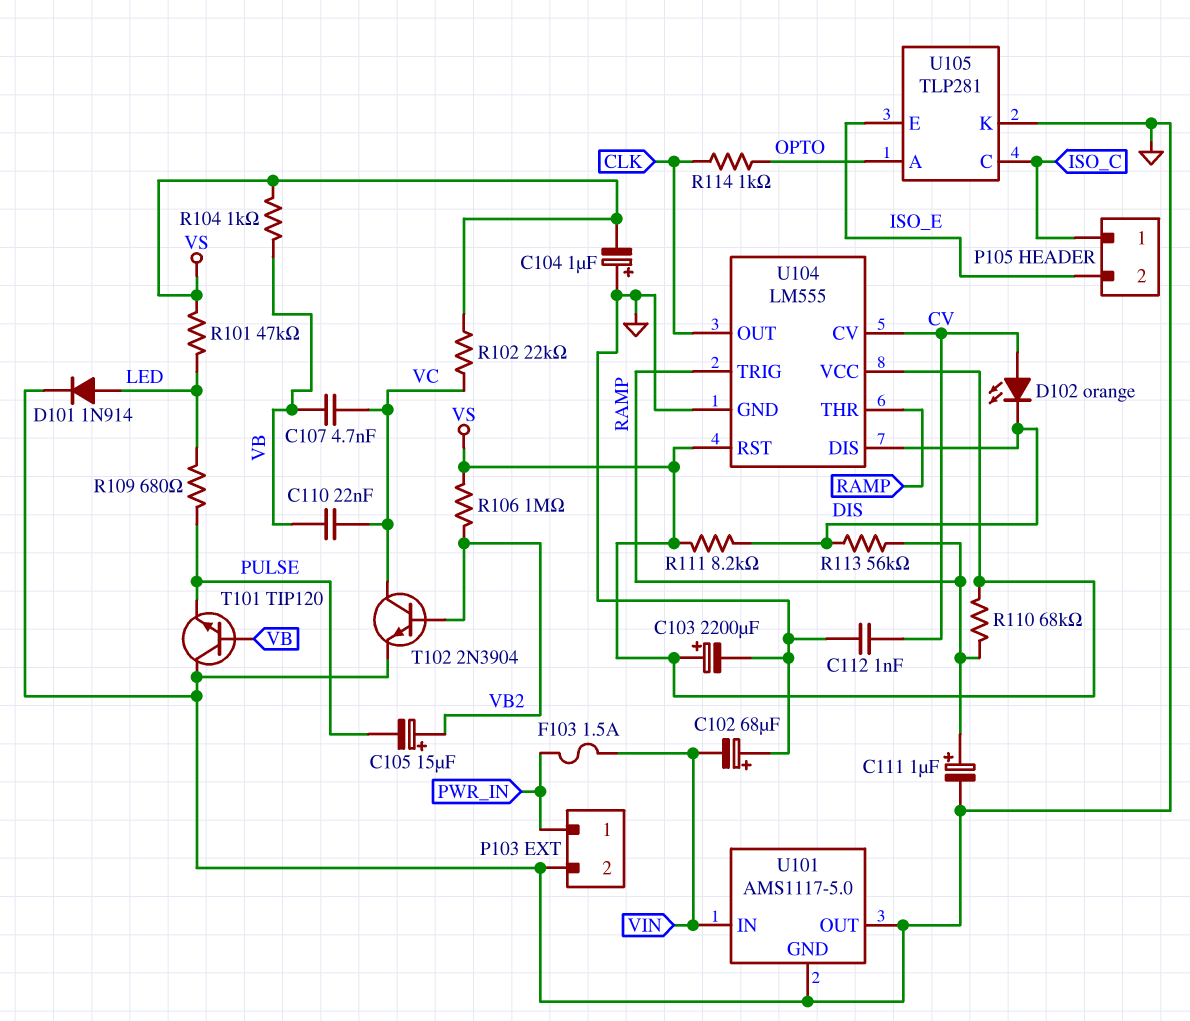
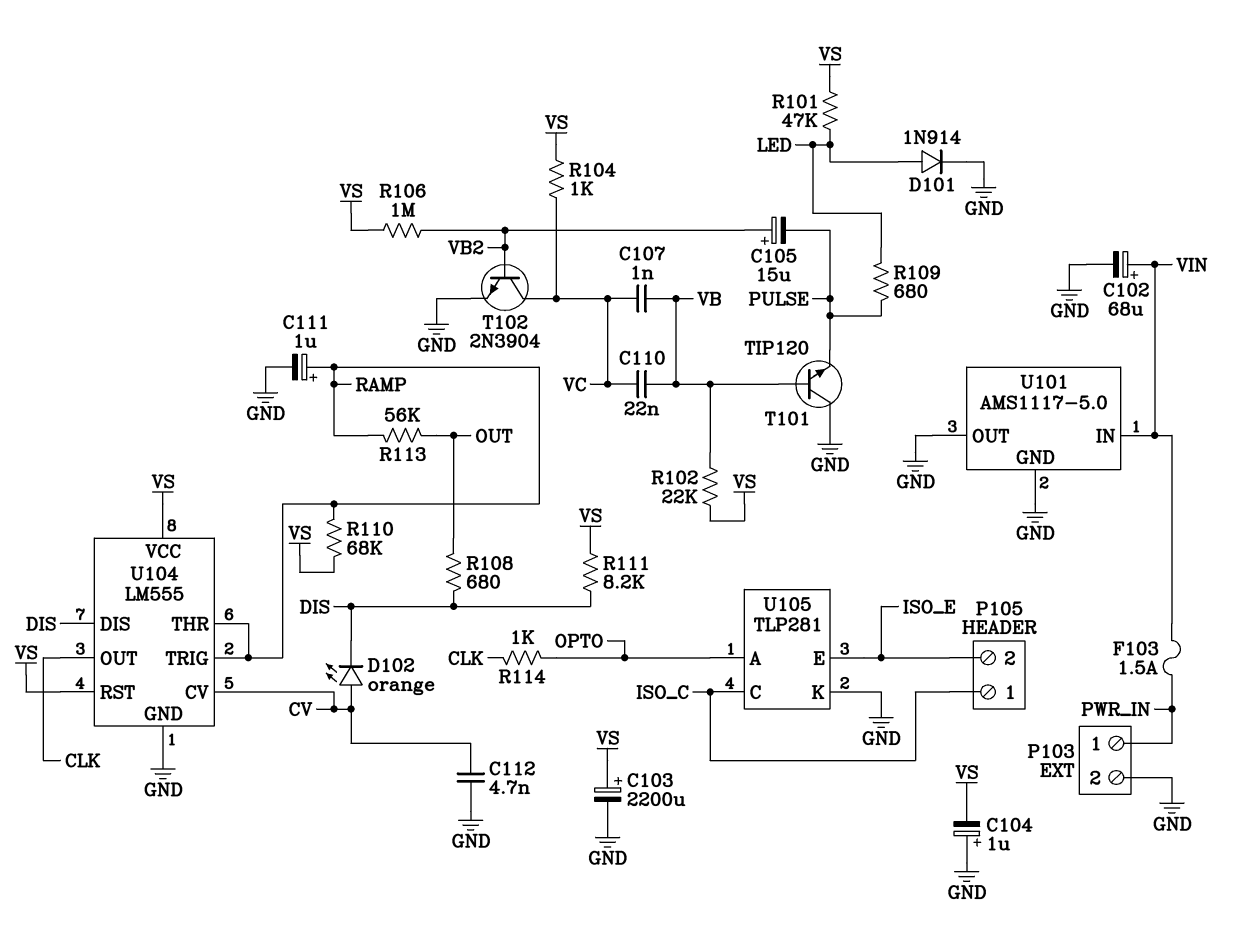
C102: 68uF (plus GND, minus VIN) -> 68uF (plus VIN, minus GND)
C107: 4.7nF (VB, VC) -> 1nF (VB, VC)
C112: 1nF (CV, GND) -> 4.7nF (CV, GND)
R102: 22k (VC, VS) -> 22k (VB, VS)
R104: 1k (VB, VS) -> 1k (VC, VS)
R108: none -> 680 (DIS, OUT)
R113: 56k (DIS, RAMP) -> 56k (OUT, RAMP)

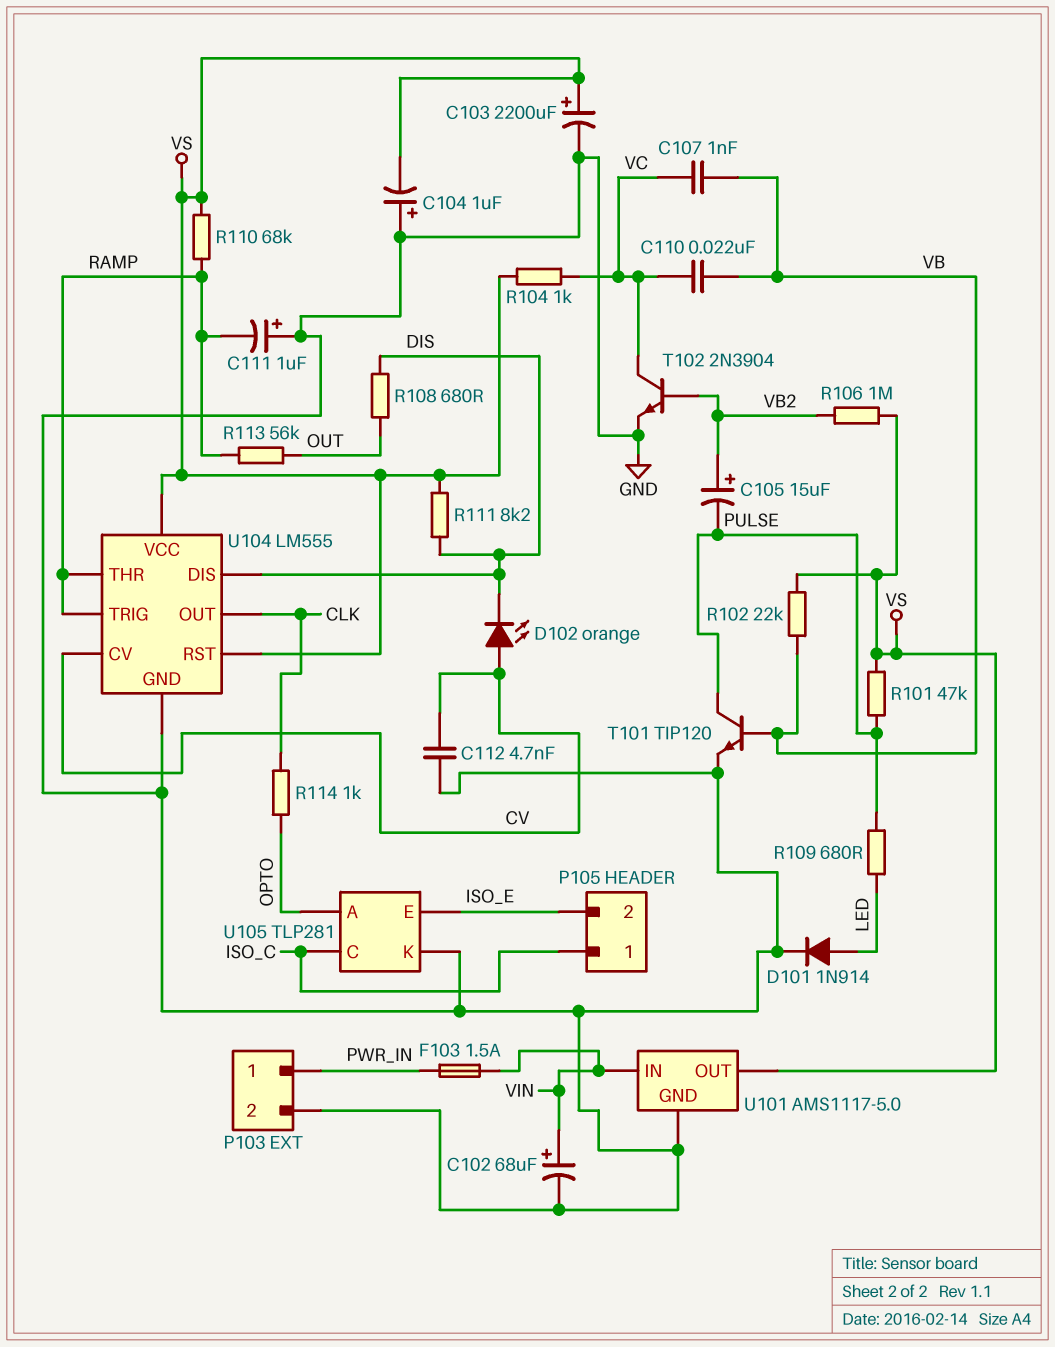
C111: 1uF (plus RAMP, minus GND) -> 1uF (plus GND, minus RAMP)
R101: 47k (LED, VS) -> 47k (PULSE, VS)
T101: NPN TIP120 (B VB, C GND, E PULSE) -> NPN TIP120 (B VB, C PULSE, E GND)
U101 pin OUT: GND -> VS

